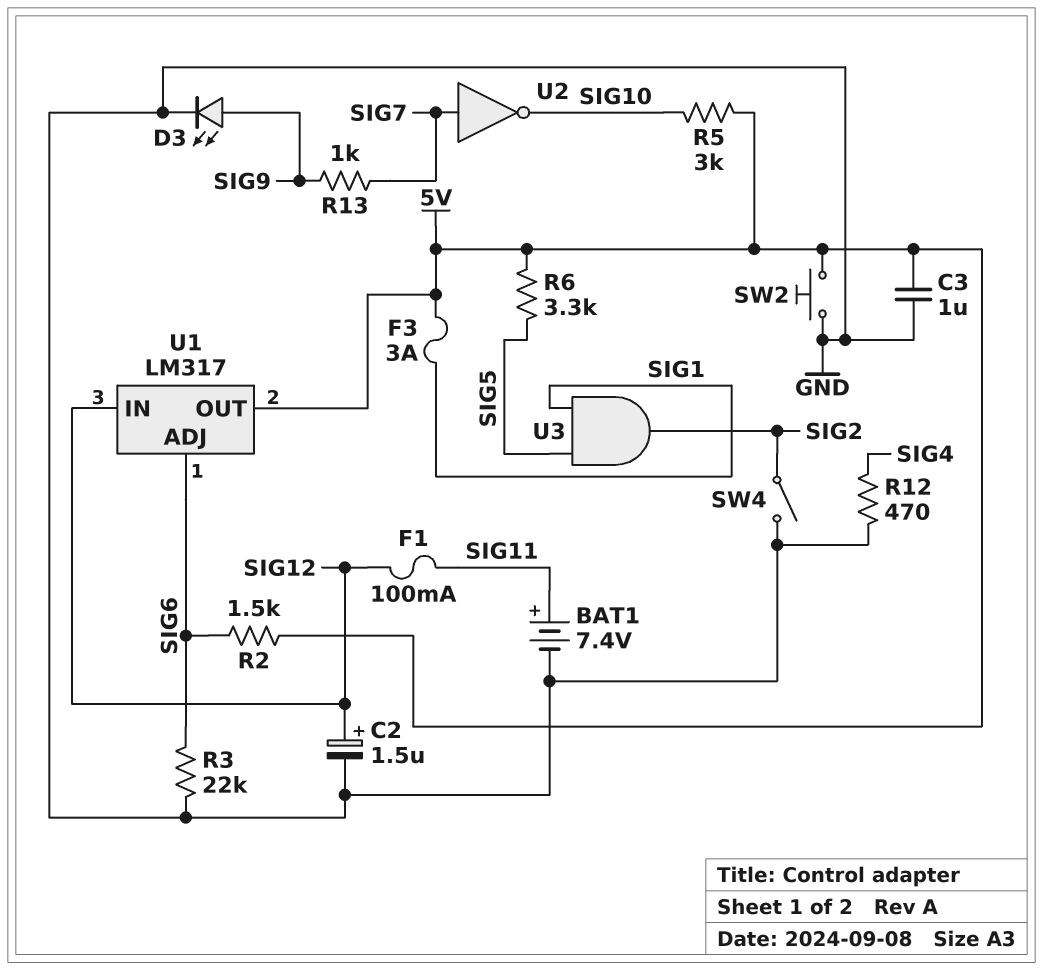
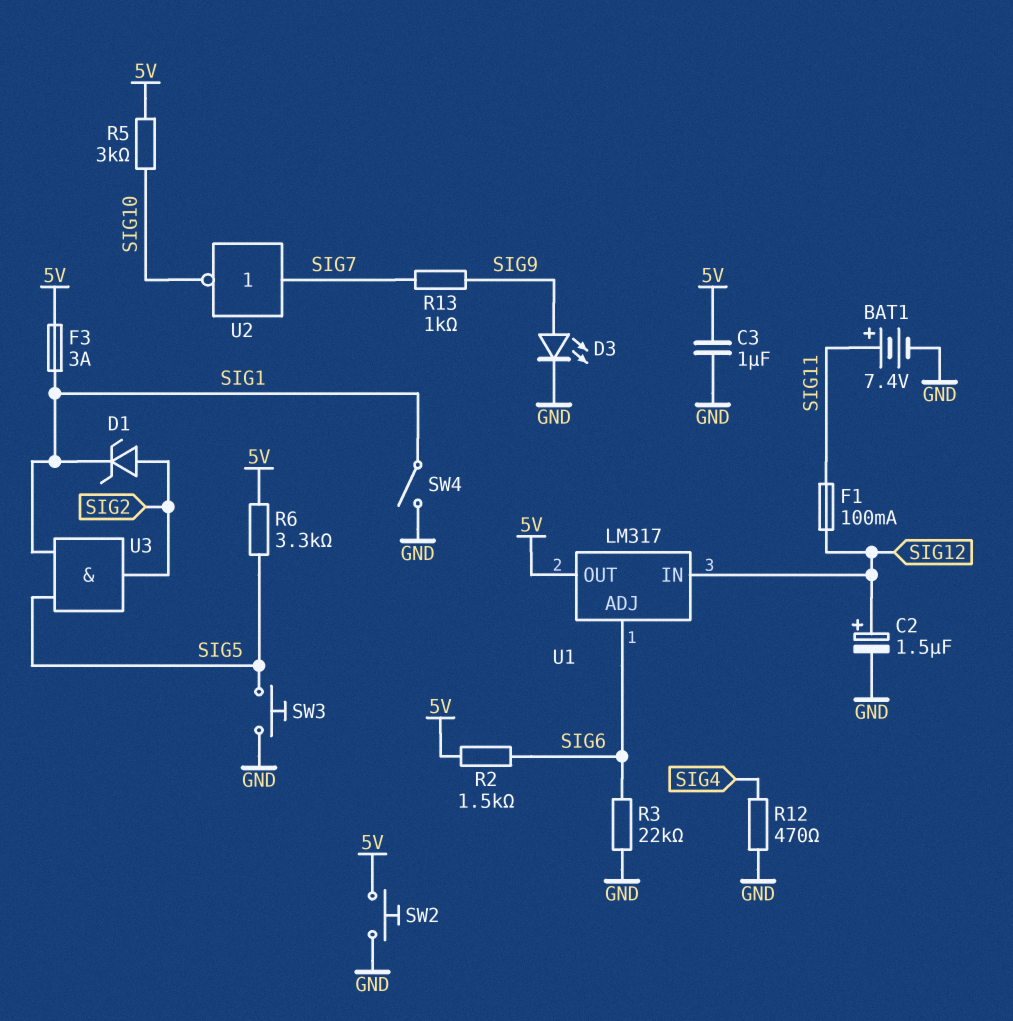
D1: none -> zener (A SIG2, K SIG1)
SW3: none -> button (GND, SIG5)
SW4: switch (GND, SIG2) -> switch (GND, SIG1)

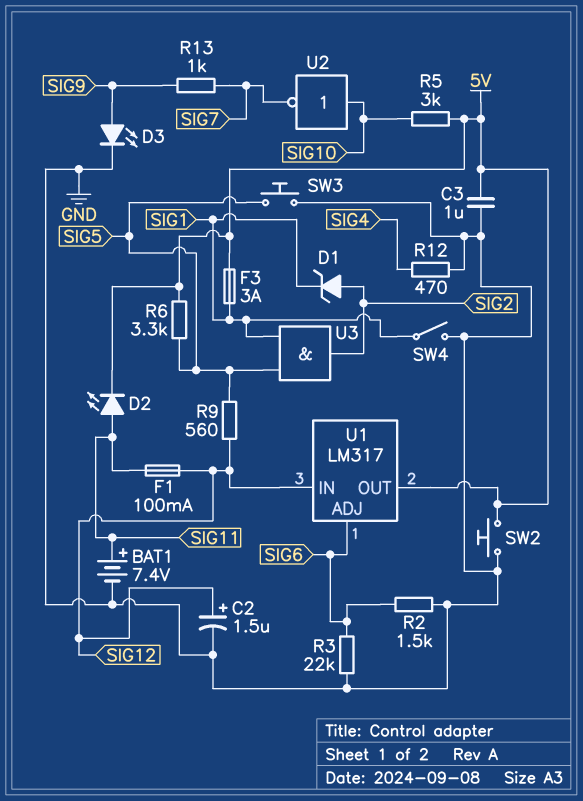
D2: none -> LED (A SIG11, K 5V)
R2: 1.5k (5V, SIG6) -> 1.5k (GND, SIG6)
R9: none -> 560 (SIG5, SIG12)
U2: NOT (in SIG7, out SIG10) -> NOT (in SIG10, out SIG7)

